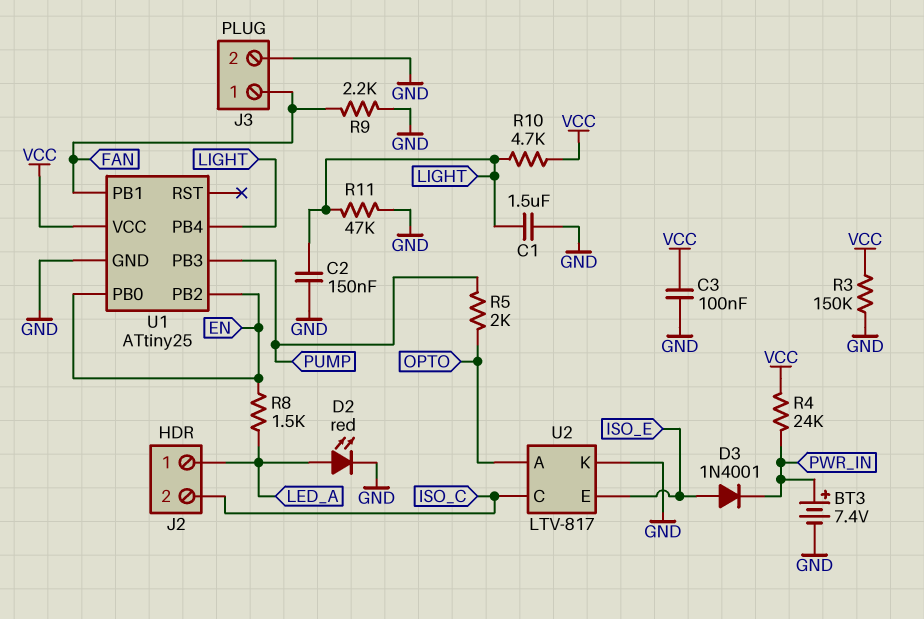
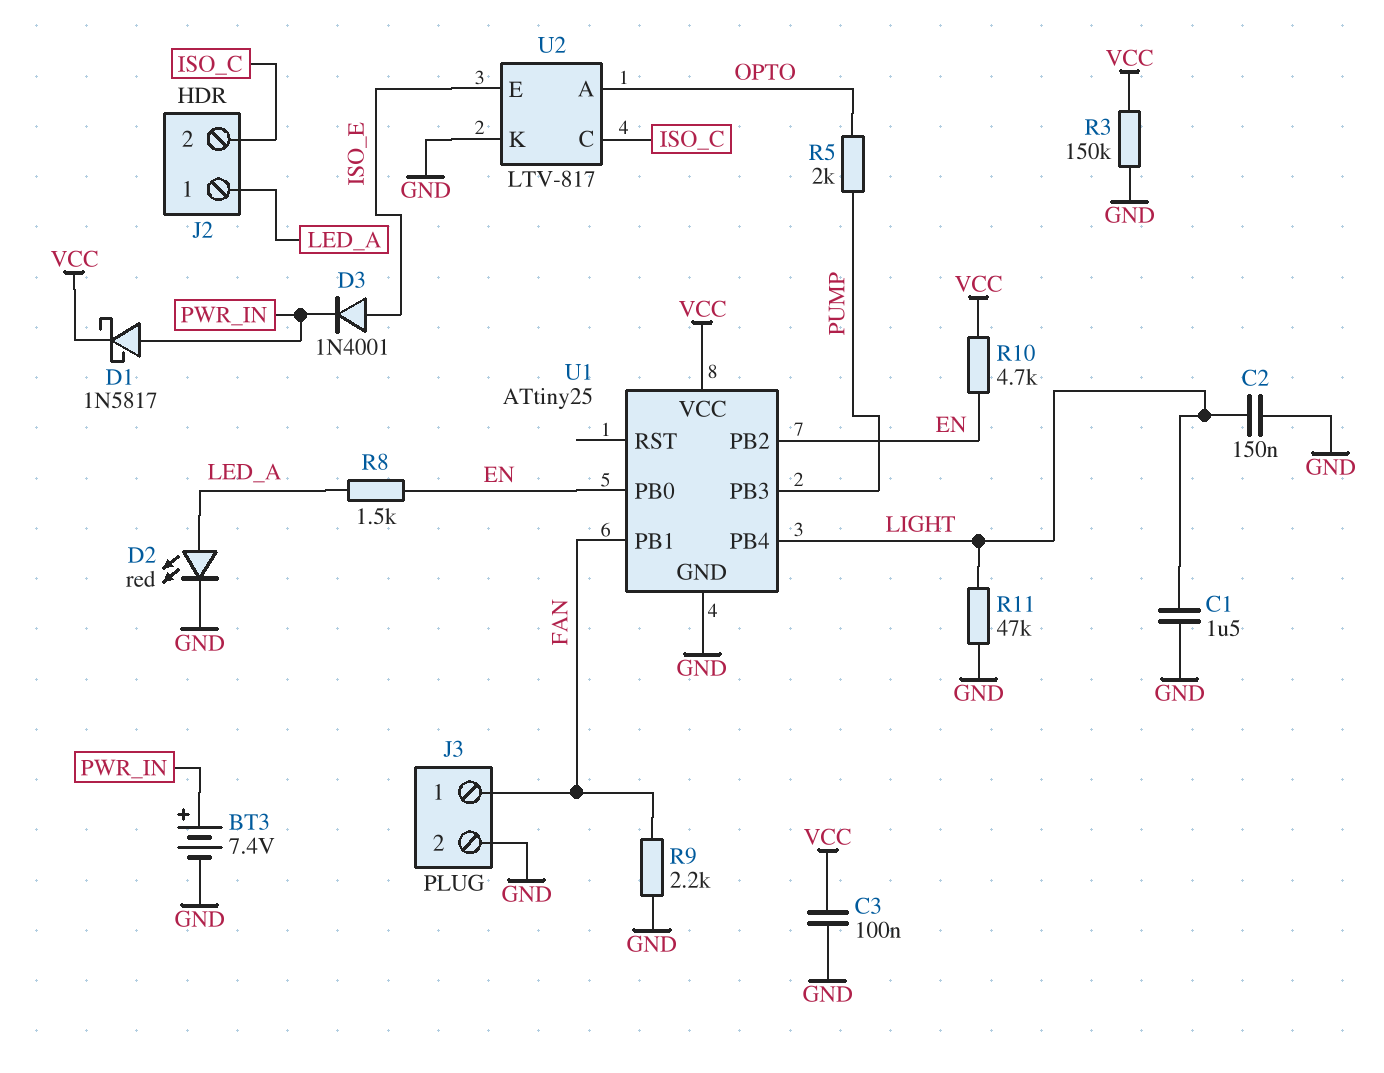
D1: none -> schottky 1N5817 (A PWR_IN, K VCC)
R4: 24k (PWR_IN, VCC) -> none
R10: 4.7k (LIGHT, VCC) -> 4.7k (EN, VCC)

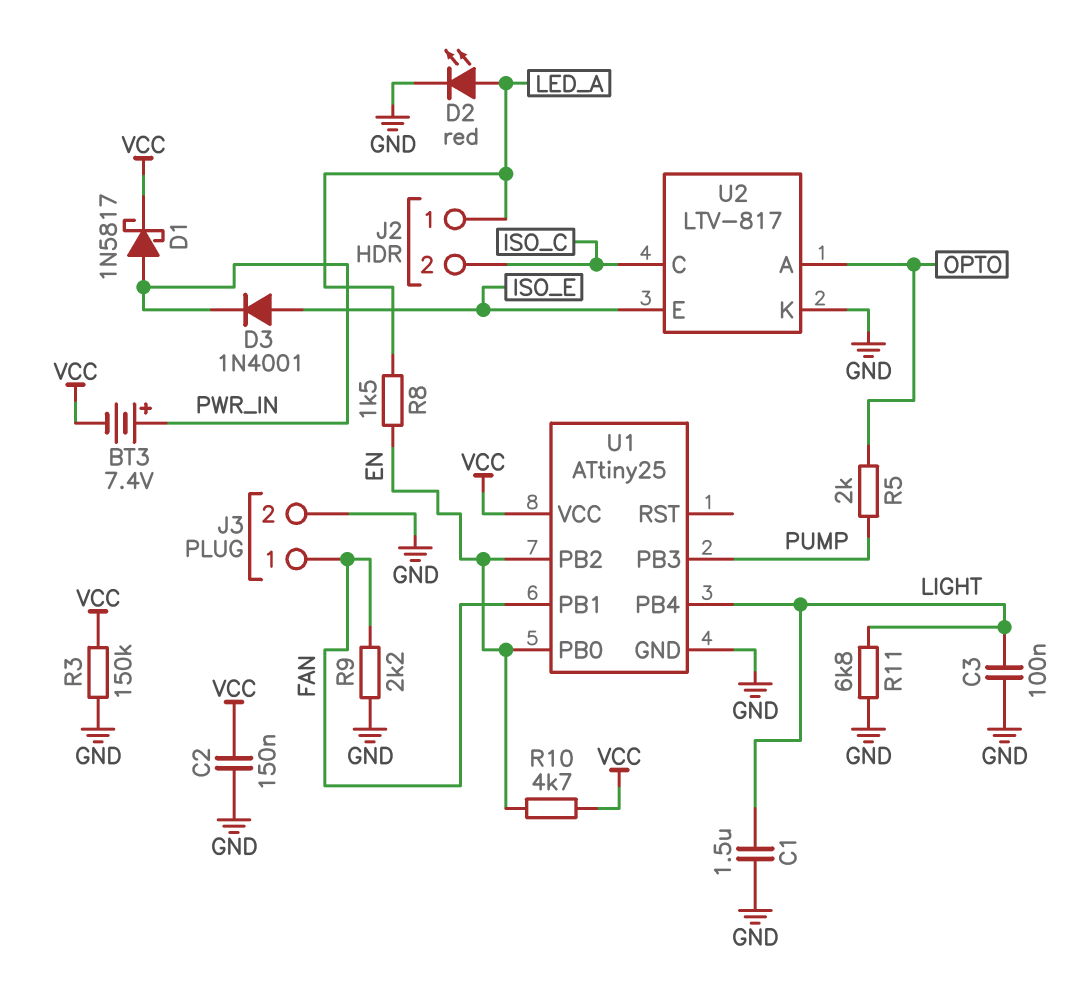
BT3: 7.4V (plus PWR_IN, minus GND) -> 7.4V (plus PWR_IN, minus VCC)
C2: 150nF (GND, LIGHT) -> 150nF (GND, VCC)
C3: 100nF (GND, VCC) -> 100nF (GND, LIGHT)
R11: 47k (GND, LIGHT) -> 6.8k (GND, LIGHT)

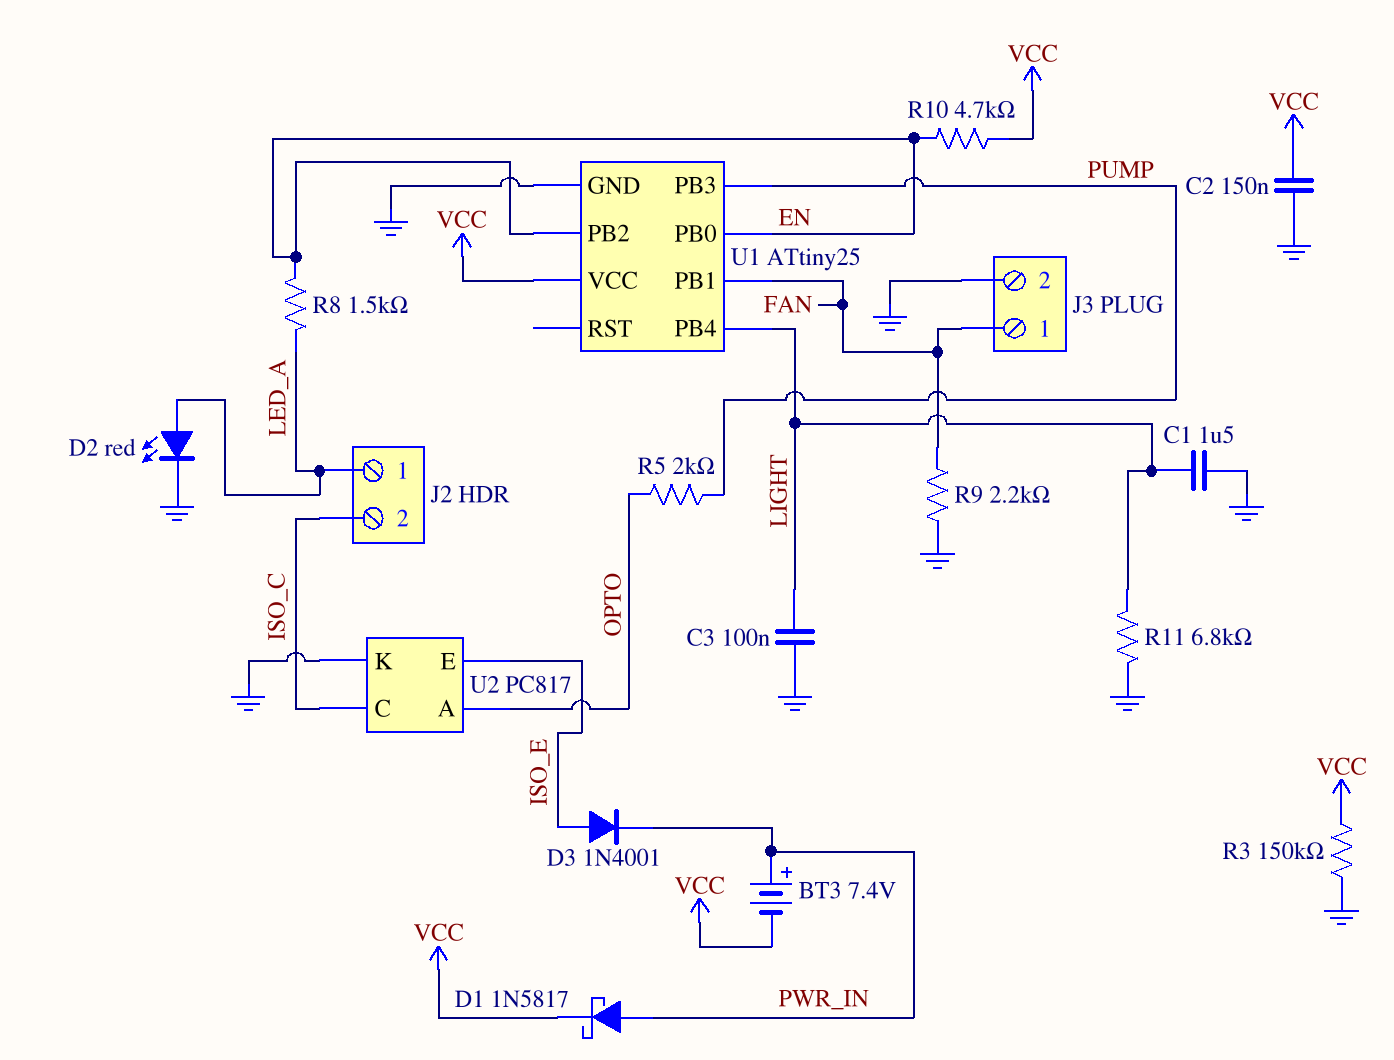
U2: LTV-817 -> PC817

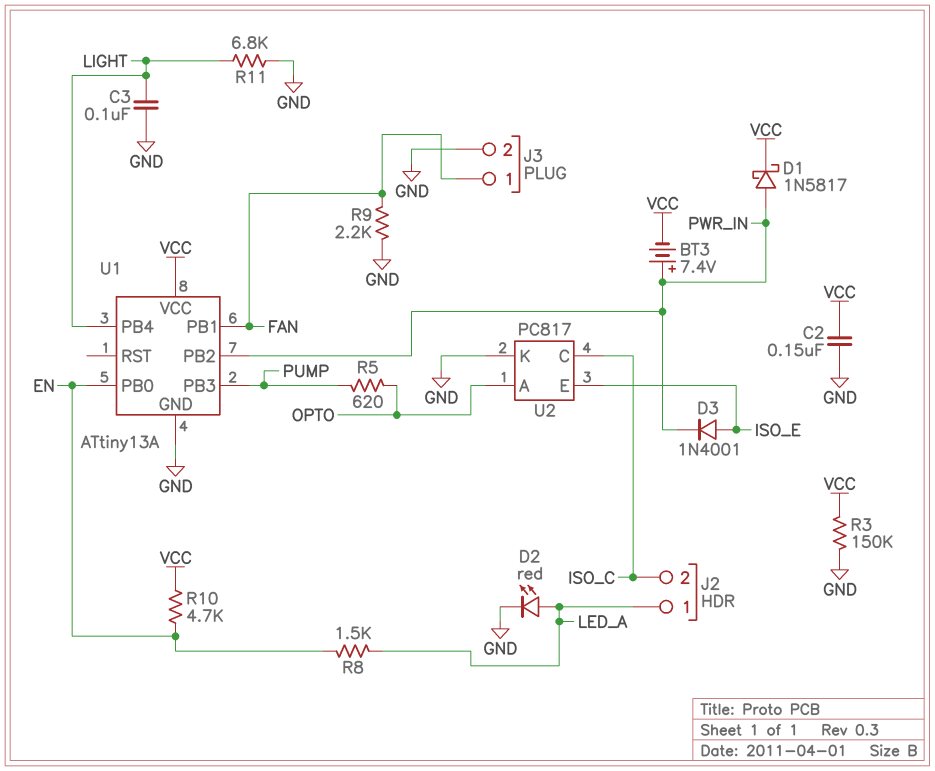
C1: 1.5uF (GND, LIGHT) -> none
R5: 2k (OPTO, PUMP) -> 620 (OPTO, PUMP)
U1: ATtiny25 -> ATtiny13A
U1 pin PB2: EN -> PWR_IN

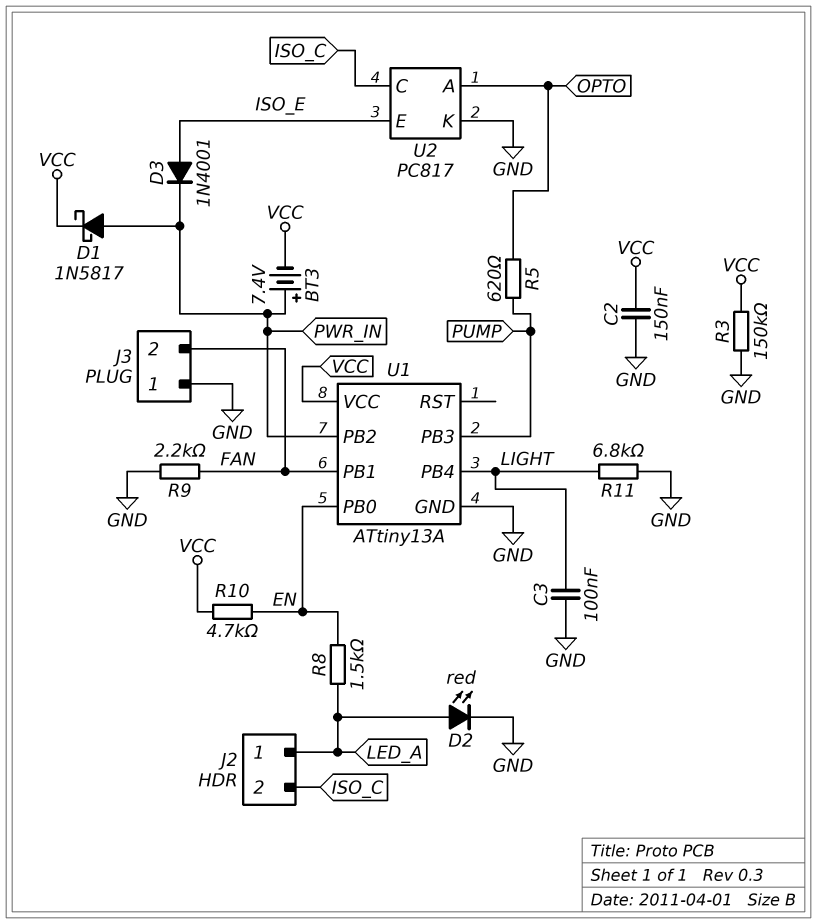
J3 pin 1: FAN -> GND
J3 pin 2: GND -> FAN

